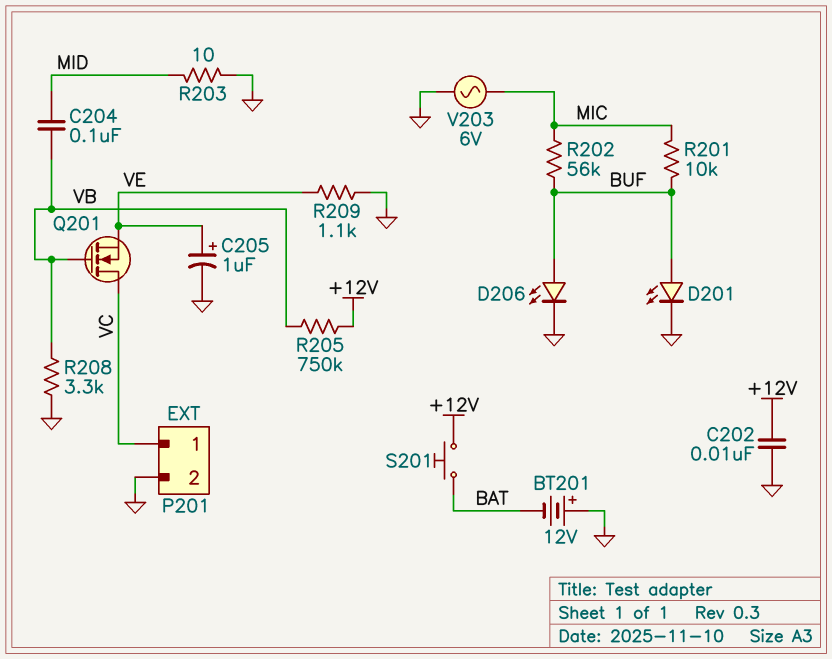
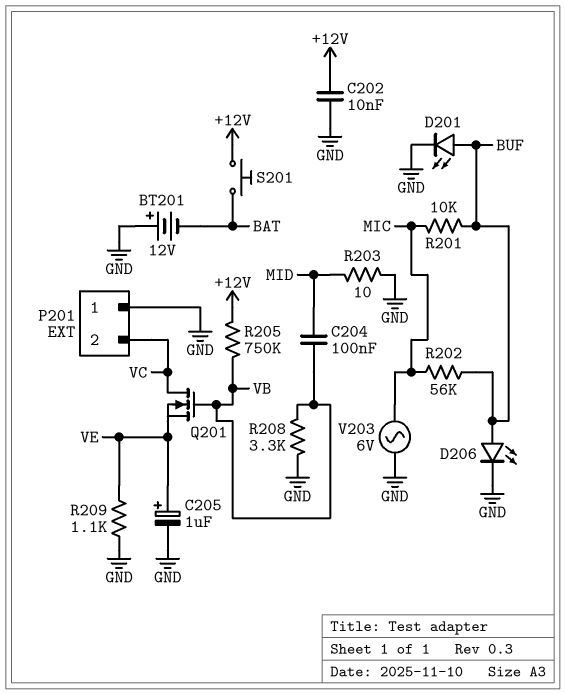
P201 pin 1: VC -> GND
P201 pin 2: GND -> VC

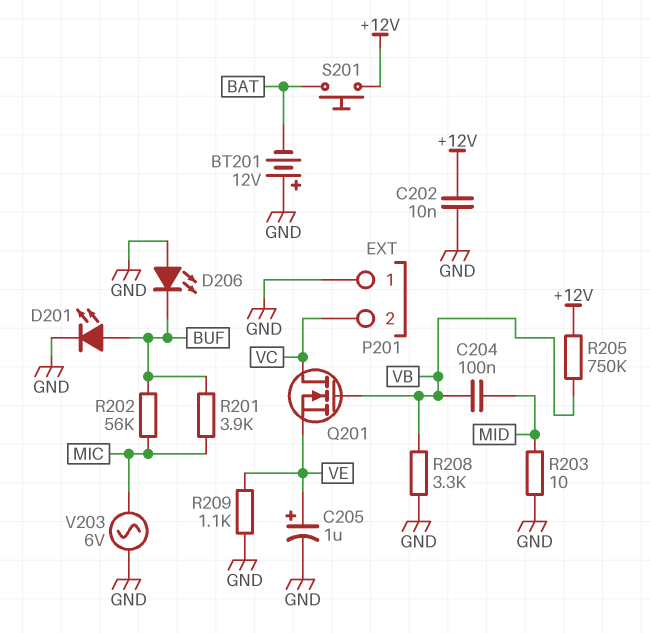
D206: LED (A BUF, K GND) -> LED (A GND, K BUF)
R201: 10k (BUF, MIC) -> 3.9k (BUF, MIC)

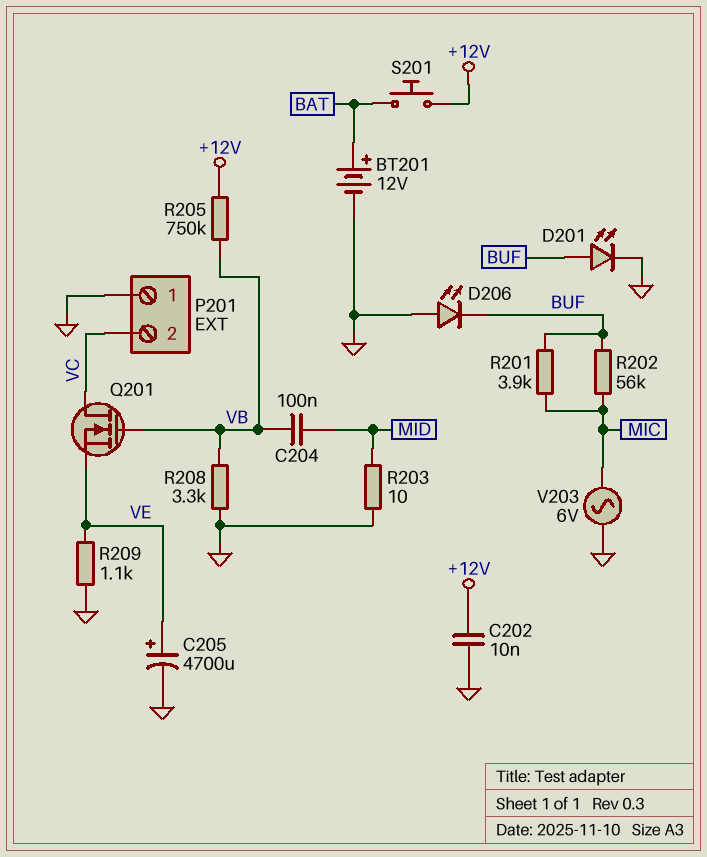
BT201: 12V (plus GND, minus BAT) -> 12V (plus BAT, minus GND)
C205: 1uF (plus VE, minus GND) -> 4700uF (plus VE, minus GND)

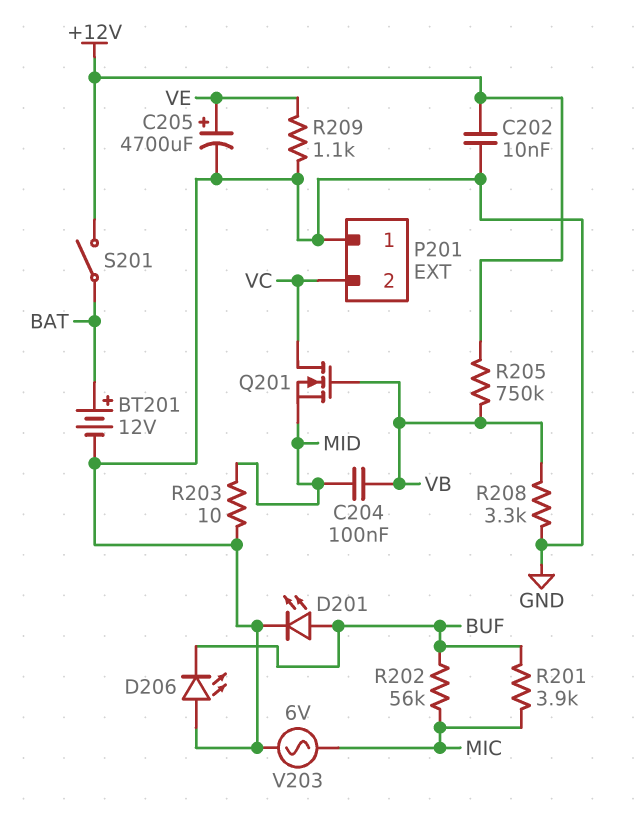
Q201: NMOS (G VB, D VC, S VE) -> NMOS (G VB, D VC, S MID)
S201: button (+12V, BAT) -> switch (+12V, BAT)

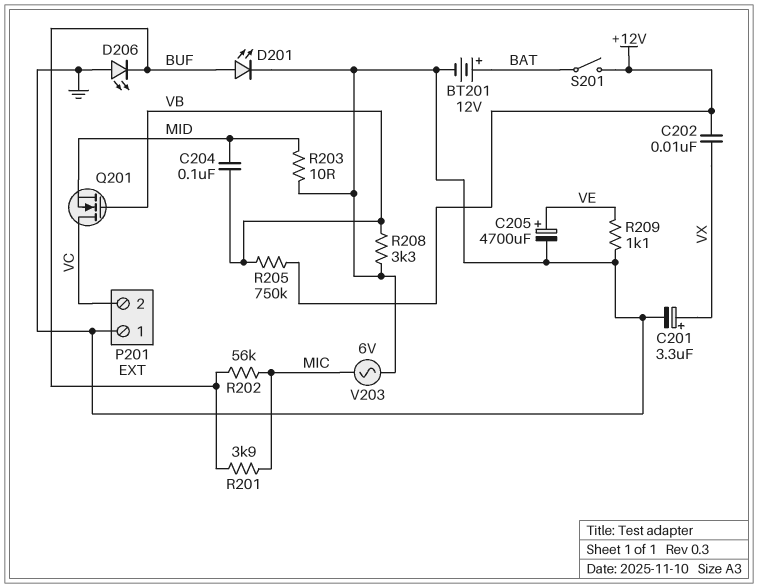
C201: none -> 3.3uF (plus VX, minus GND)
C202: 10nF (+12V, GND) -> 10nF (+12V, VX)

